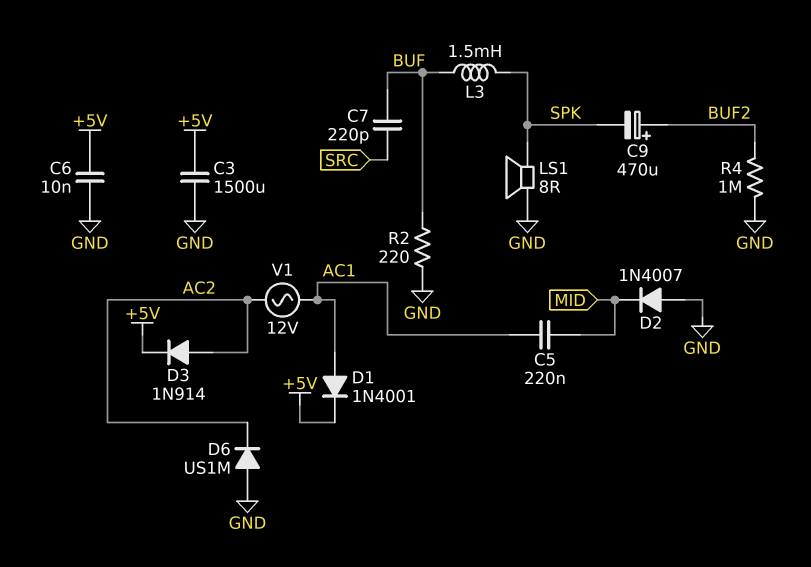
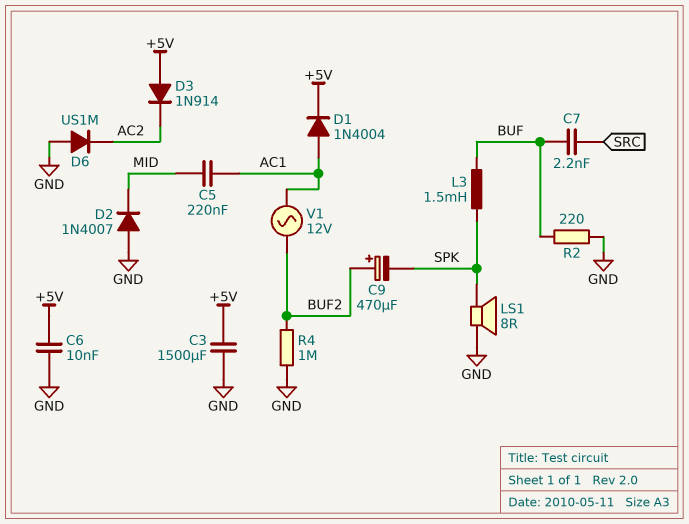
C7: 220pF (BUF, SRC) -> 2.2nF (BUF, SRC)
D1: diode 1N4001 (A AC1, K +5V) -> diode 1N4004 (A AC1, K +5V)
D3: diode 1N914 (A AC2, K +5V) -> diode 1N914 (A +5V, K AC2)
V1: AC 12V (AC1, AC2) -> AC 12V (AC1, BUF2)

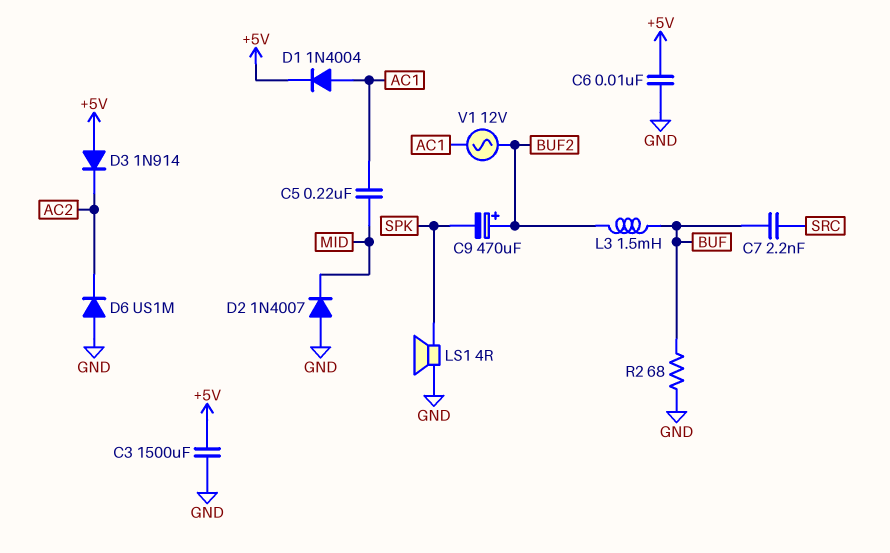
L3: 1.5mH (BUF, SPK) -> 1.5mH (BUF, BUF2)
LS1: speaker 8R (GND, SPK) -> speaker 4R (GND, SPK)
R2: 220 (BUF, GND) -> 68 (BUF, GND)
R4: 1M (BUF2, GND) -> none

